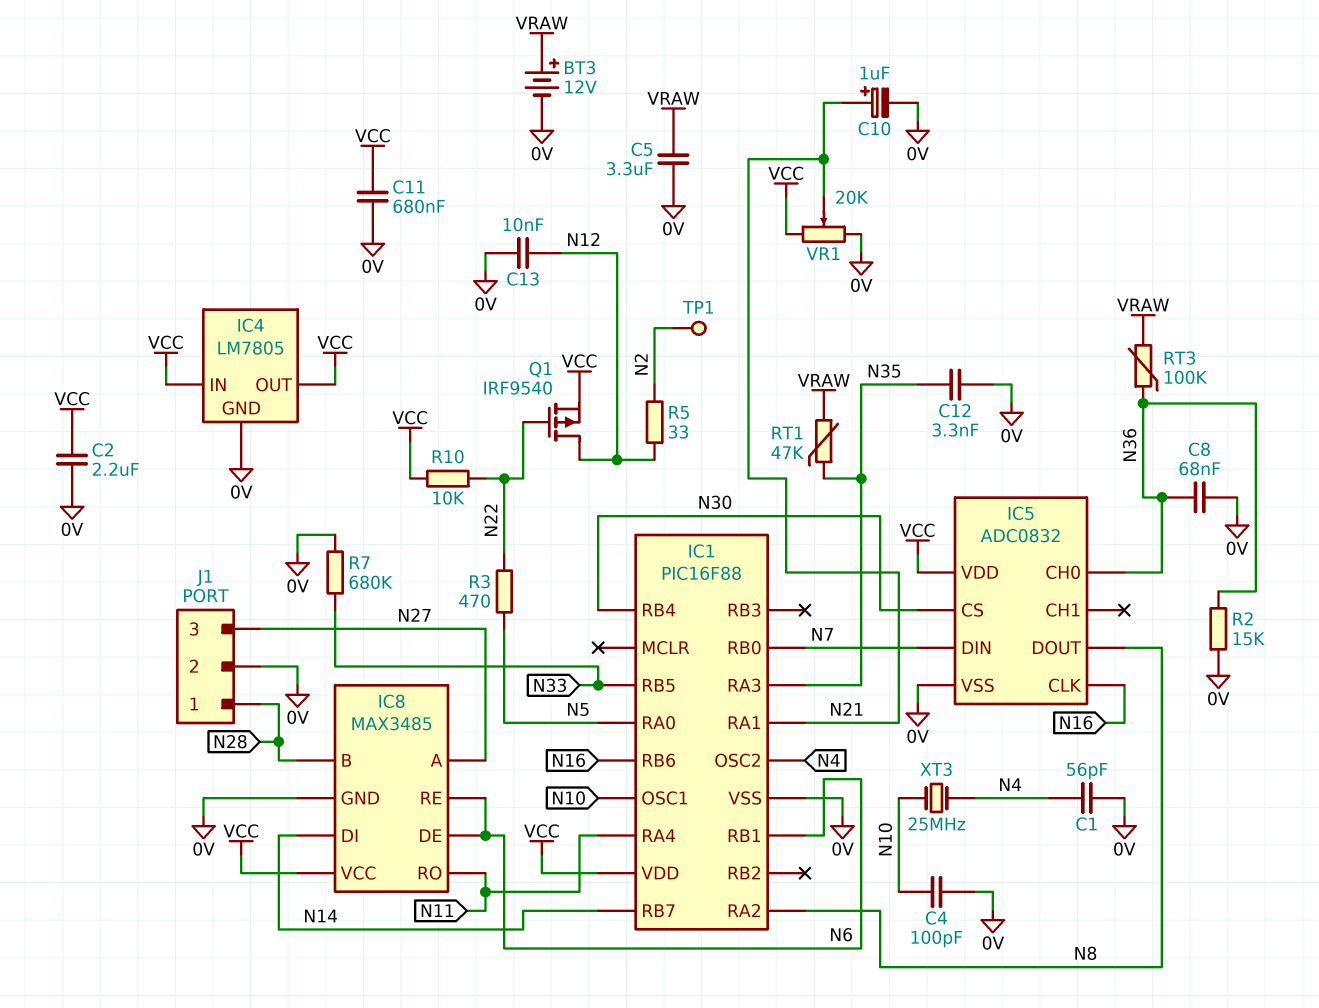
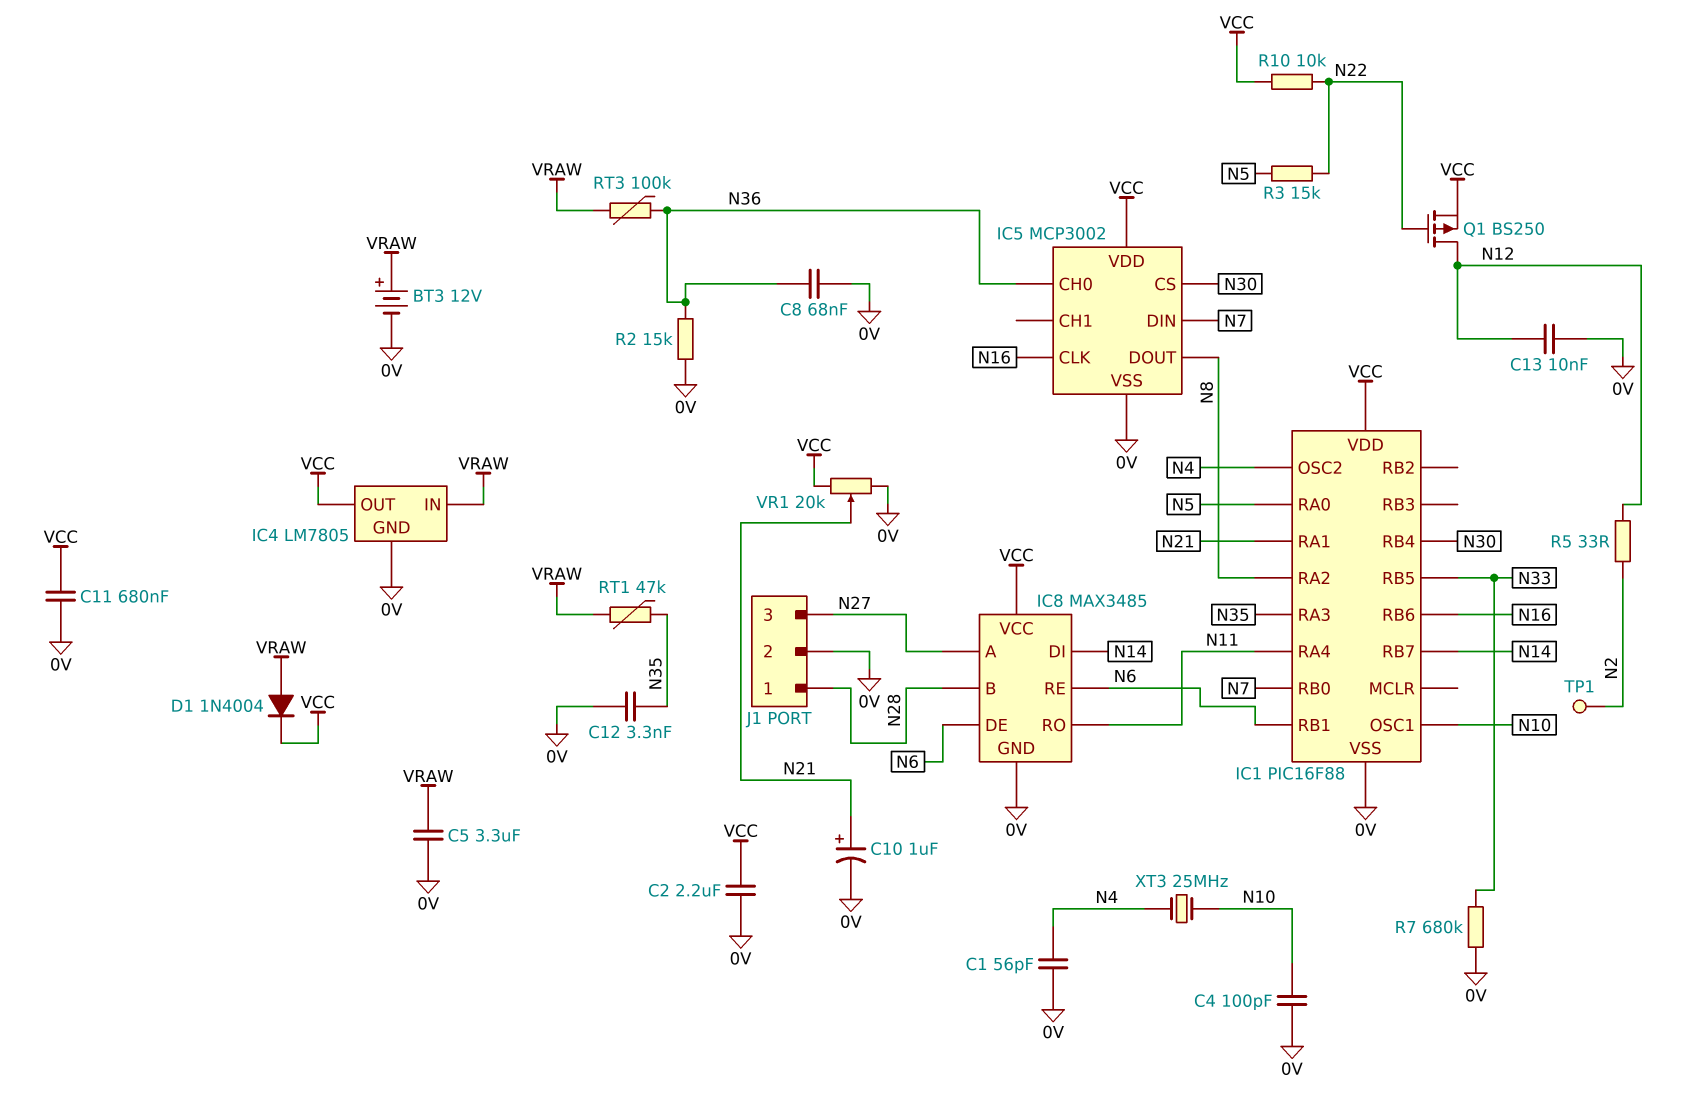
D1: none -> diode 1N4004 (A VRAW, K VCC)
IC4 pin IN: VCC -> VRAW
IC5: ADC0832 -> MCP3002
Q1: PMOS IRF9540 (G N22, D N12, S VCC) -> PMOS BS250 (G N22, D N12, S VCC)
R3: 470 (N5, N22) -> 15k (N5, N22)

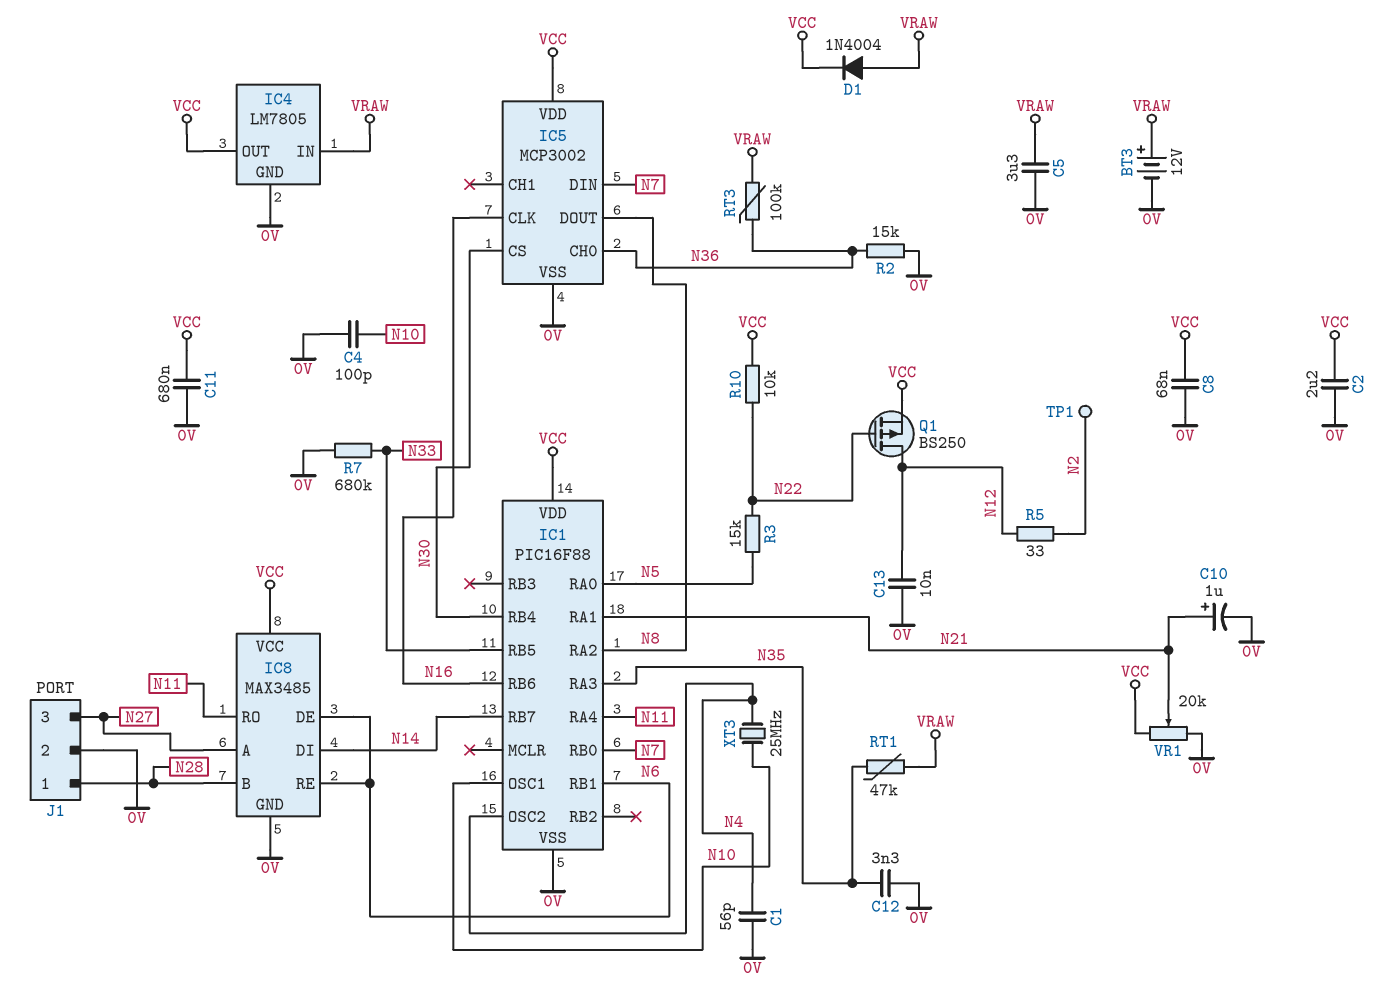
C8: 68nF (0V, N36) -> 68nF (0V, VCC)

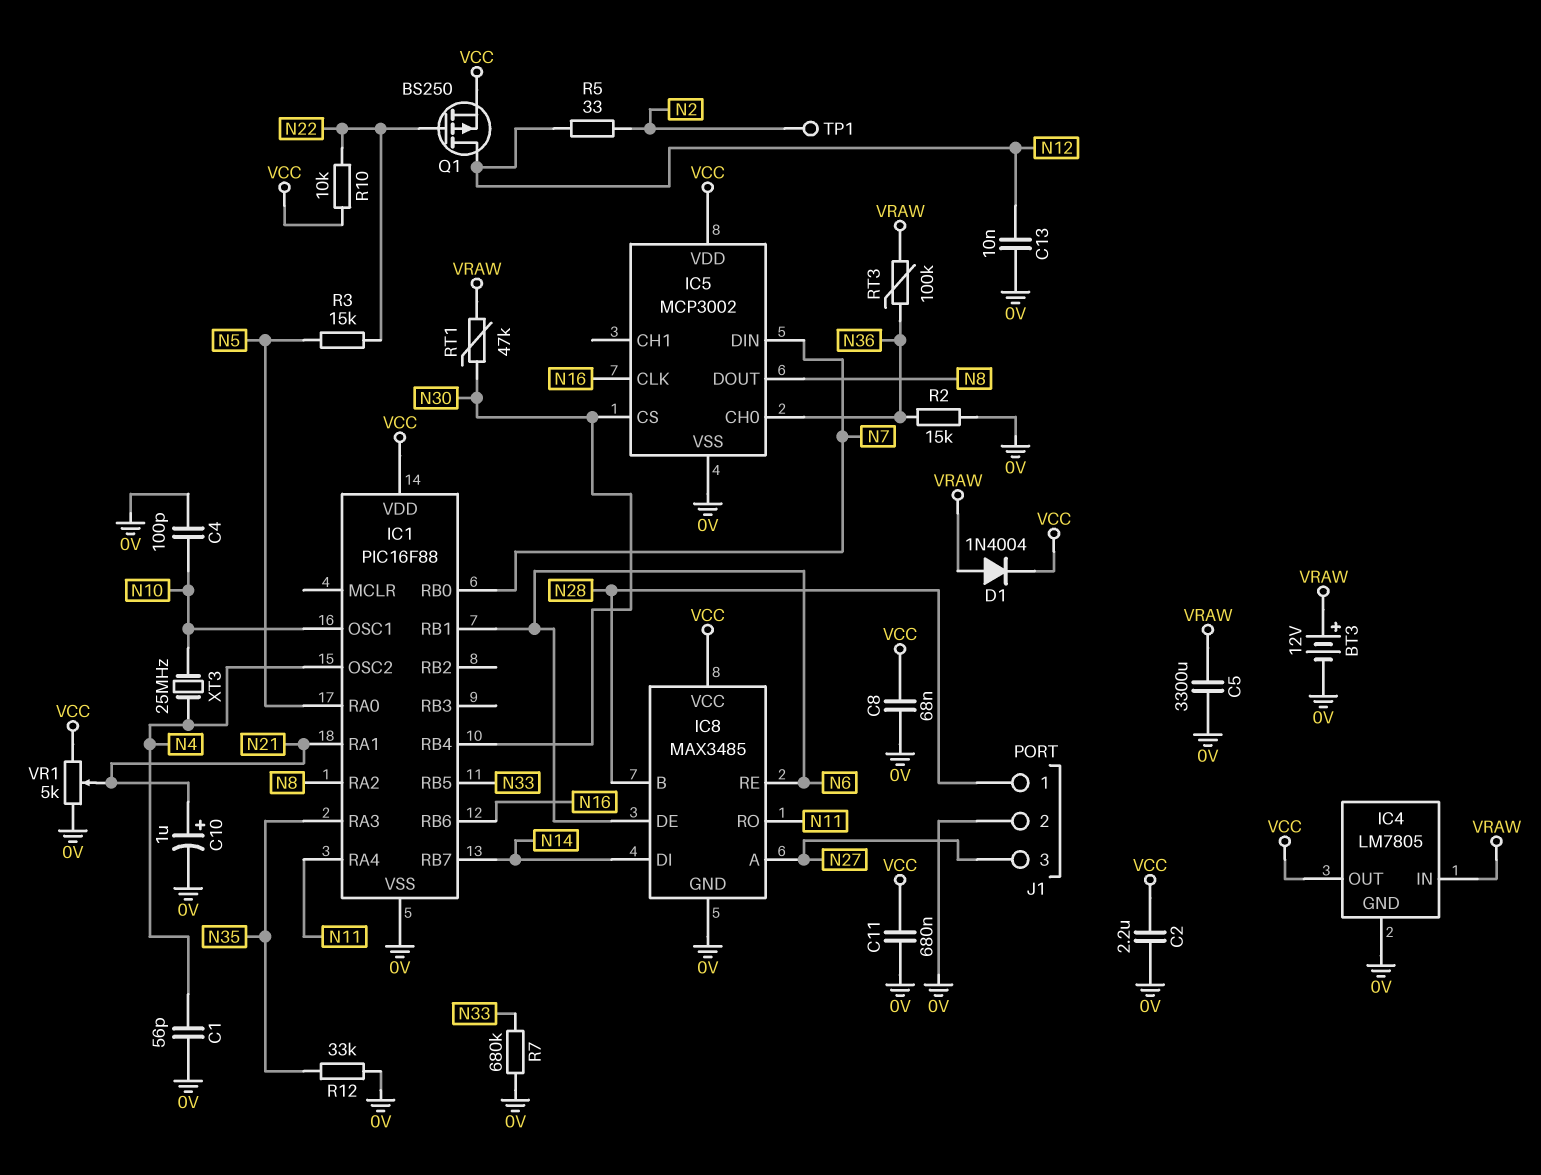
C5: 3.3uF (0V, VRAW) -> 3300uF (0V, VRAW)
C12: 3.3nF (0V, N35) -> none
R12: none -> 33k (0V, N35)
RT1: 47k (N35, VRAW) -> 47k (N30, VRAW)
VR1: 20k (0V, VCC, wiper N21) -> 5k (0V, VCC, wiper N21)

